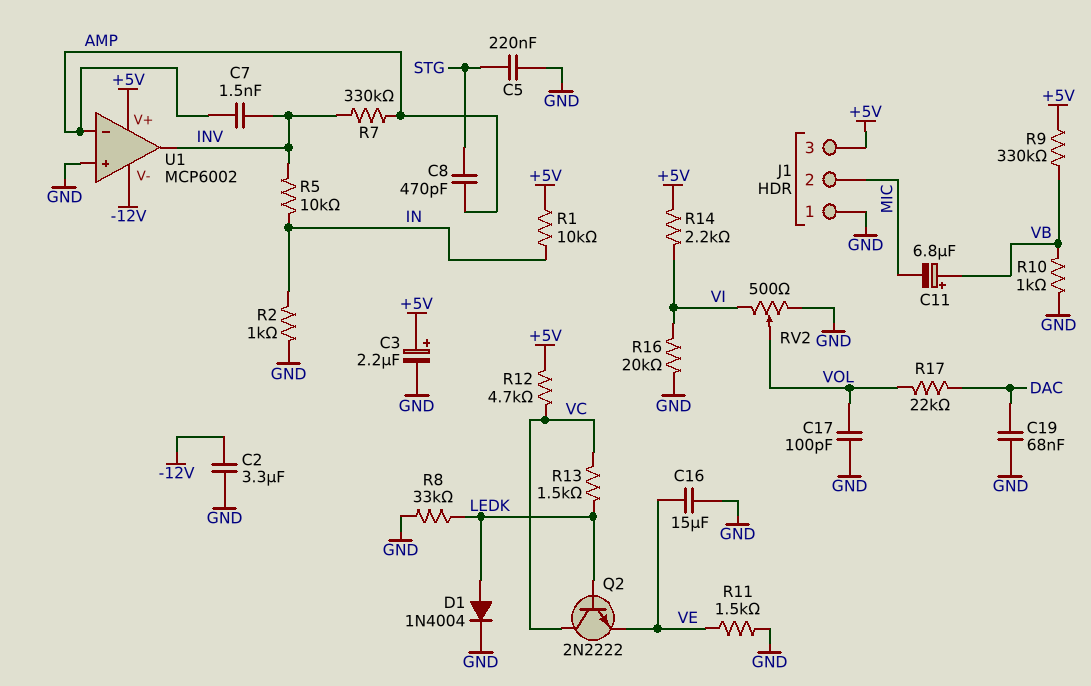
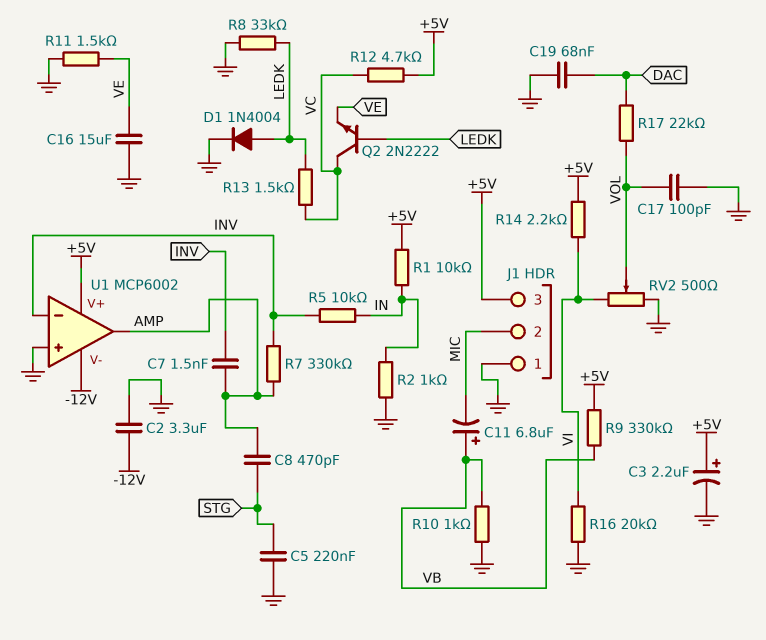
U1 pin in-: AMP -> INV
U1 pin out: INV -> AMP

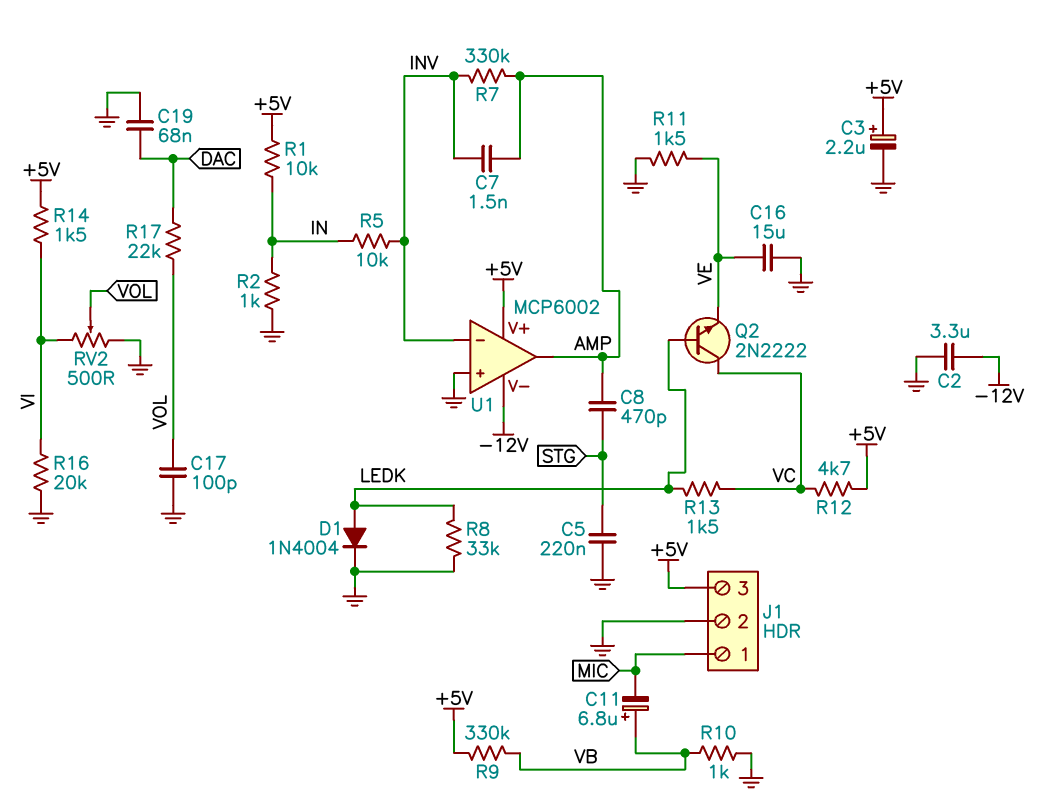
J1 pin 1: GND -> MIC
J1 pin 2: MIC -> GND
R14: 2.2k (+5V, VI) -> 1.5k (+5V, VI)

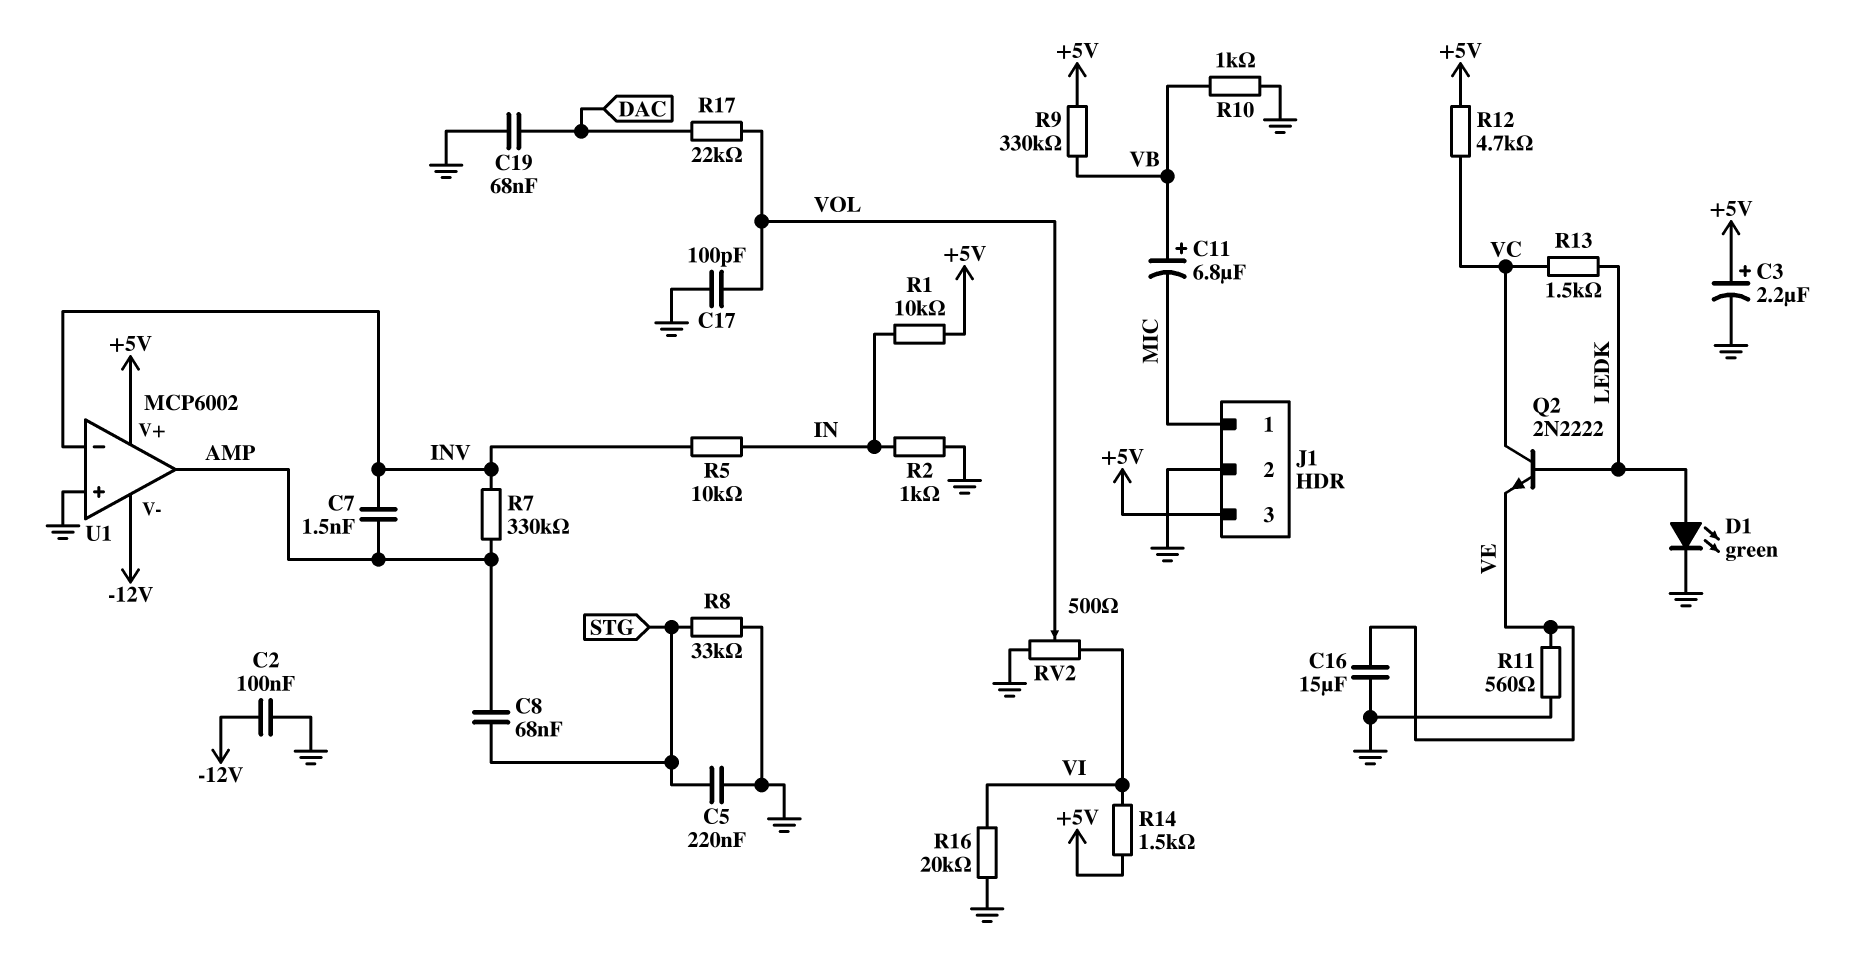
C2: 3.3uF (-12V, GND) -> 100nF (-12V, GND)
C8: 470pF (AMP, STG) -> 68nF (AMP, STG)
D1: diode 1N4004 (A LEDK, K GND) -> LED green (A LEDK, K GND)
R8: 33k (GND, LEDK) -> 33k (GND, STG)
R11: 1.5k (GND, VE) -> 560 (GND, VE)

